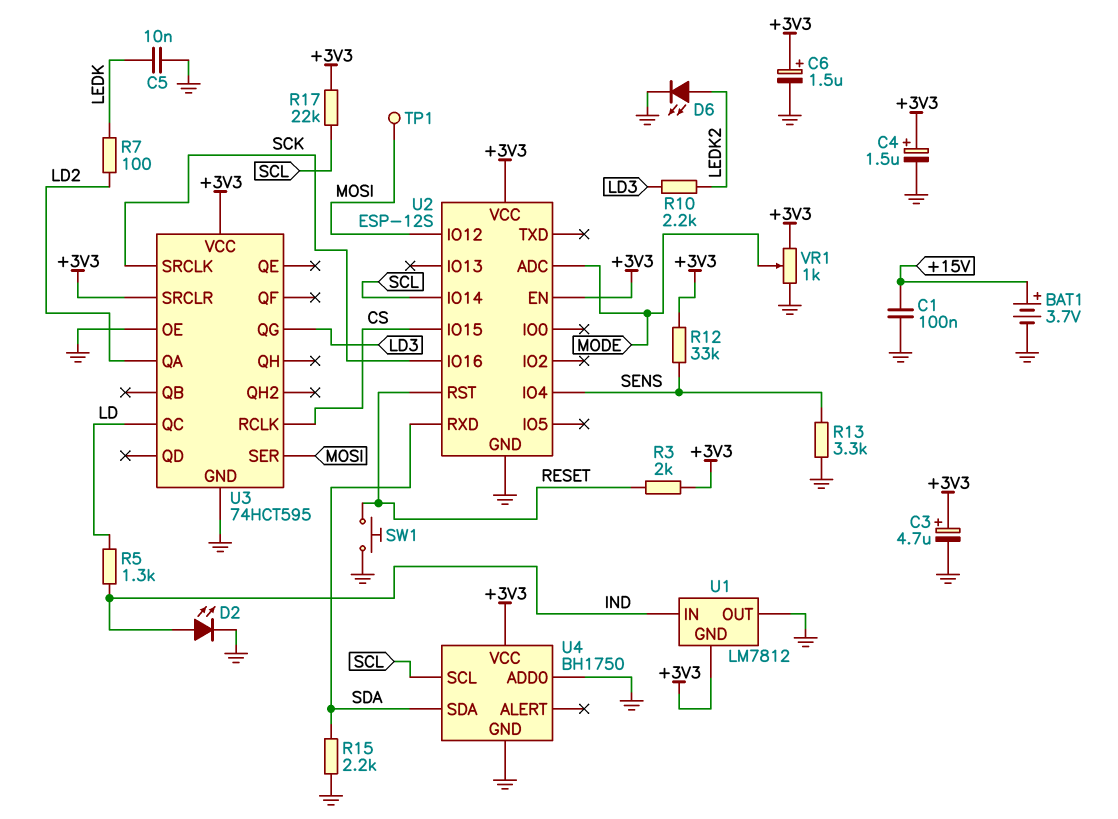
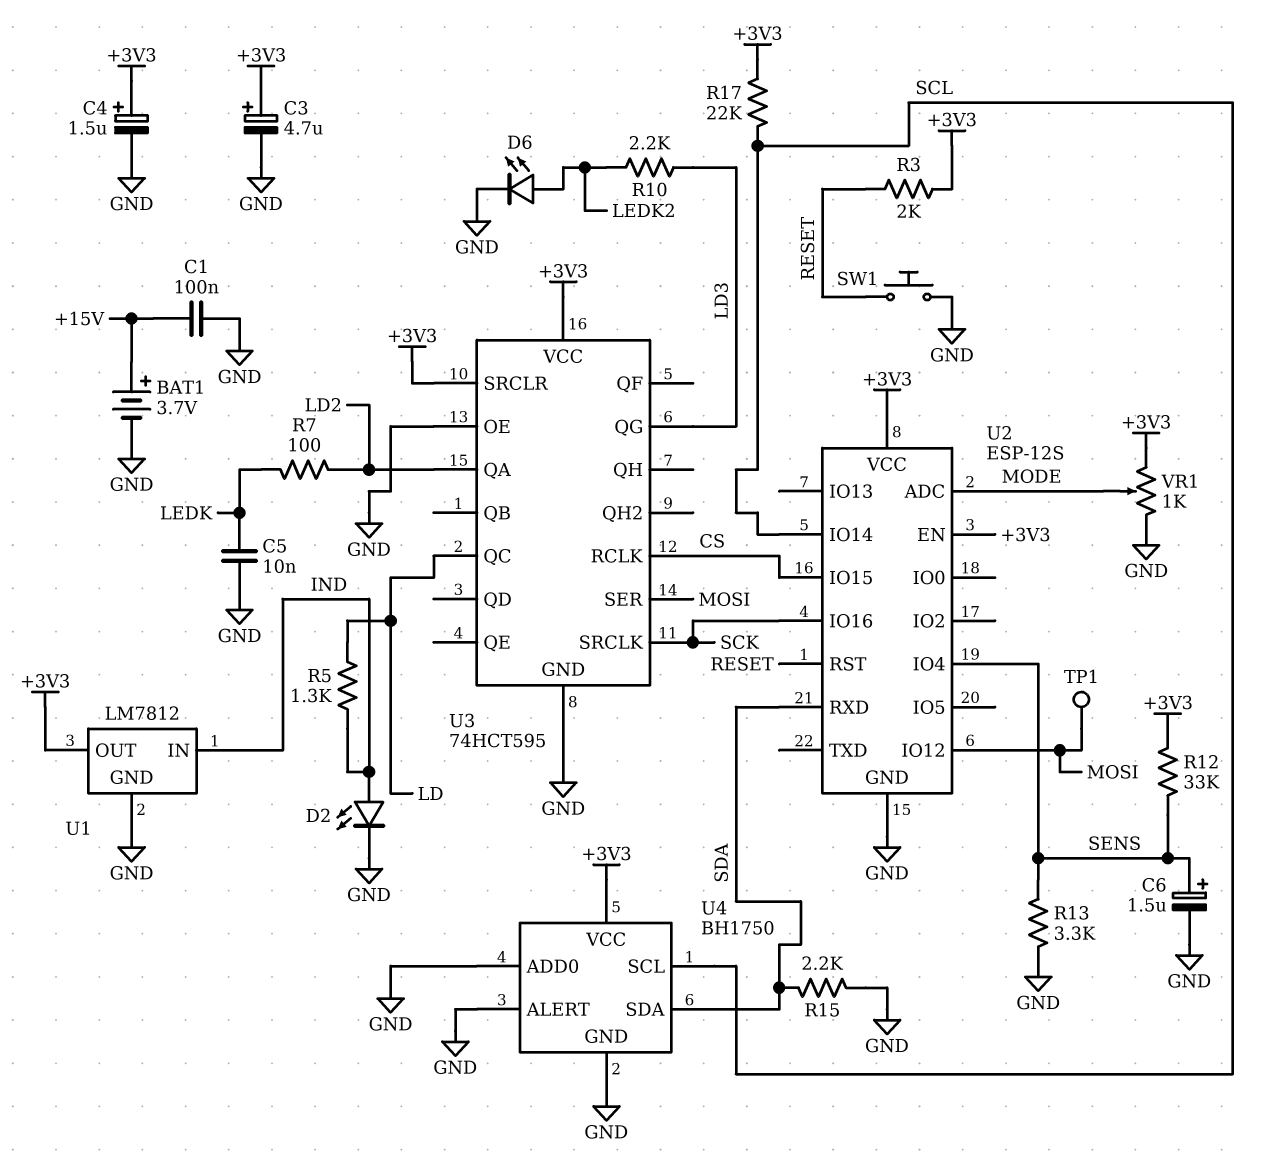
C6: 1.5uF (plus +3V3, minus GND) -> 1.5uF (plus SENS, minus GND)
U1 pin GND: +3V3 -> GND
U1 pin OUT: GND -> +3V3
U4 pin ALERT: none -> GND

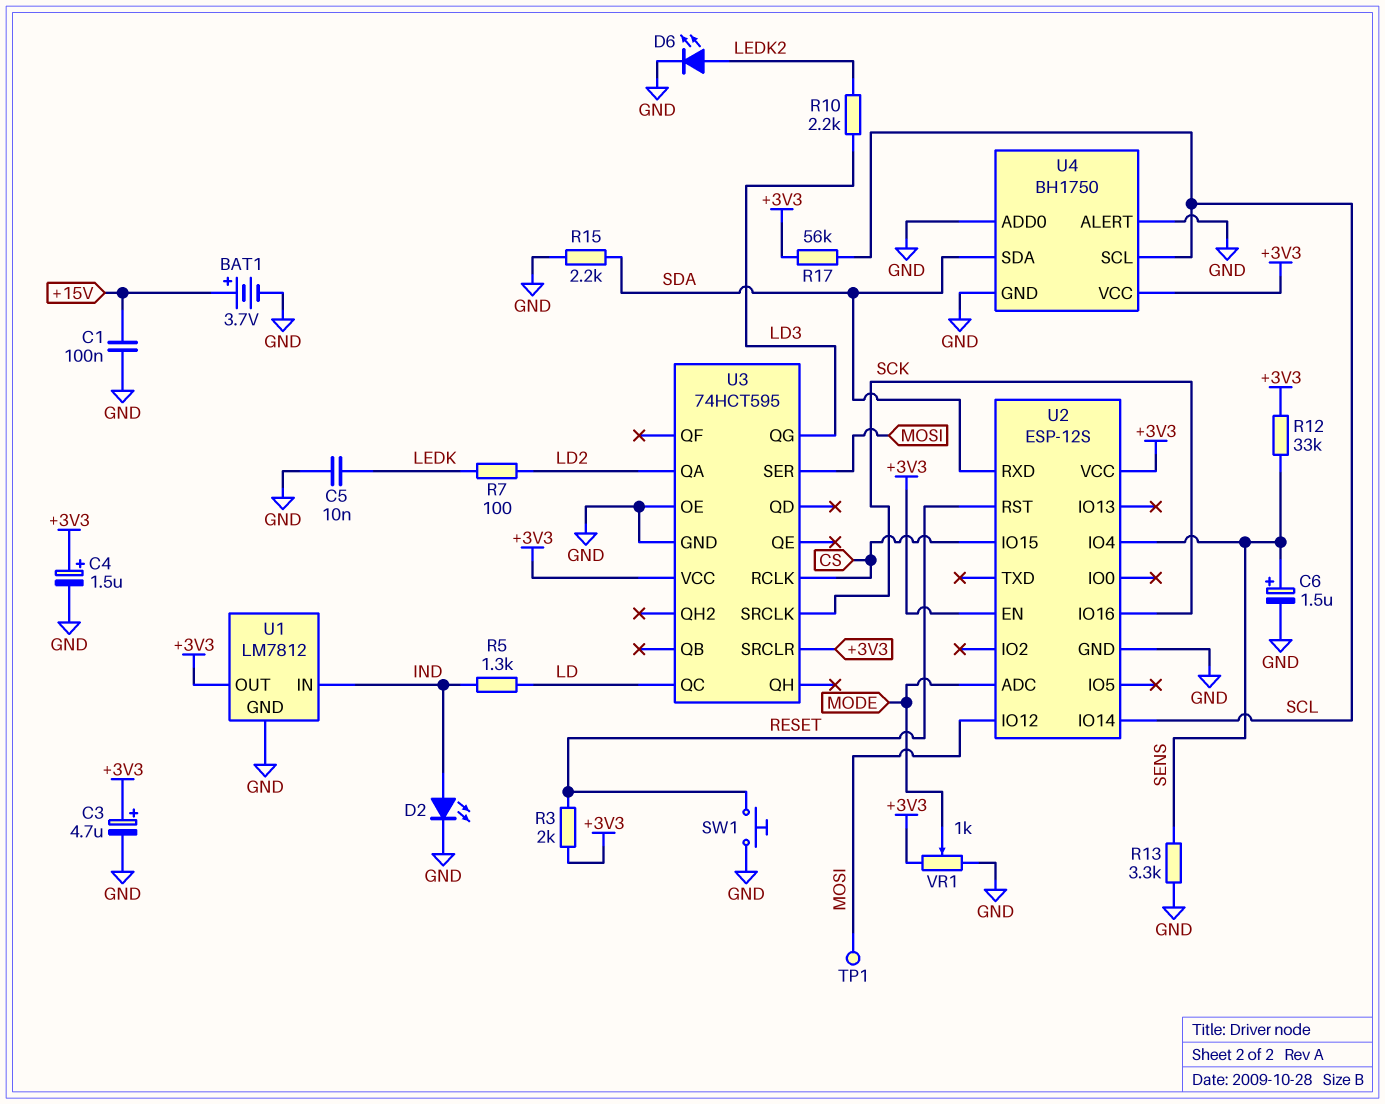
R17: 22k (+3V3, SCL) -> 56k (+3V3, SCL)

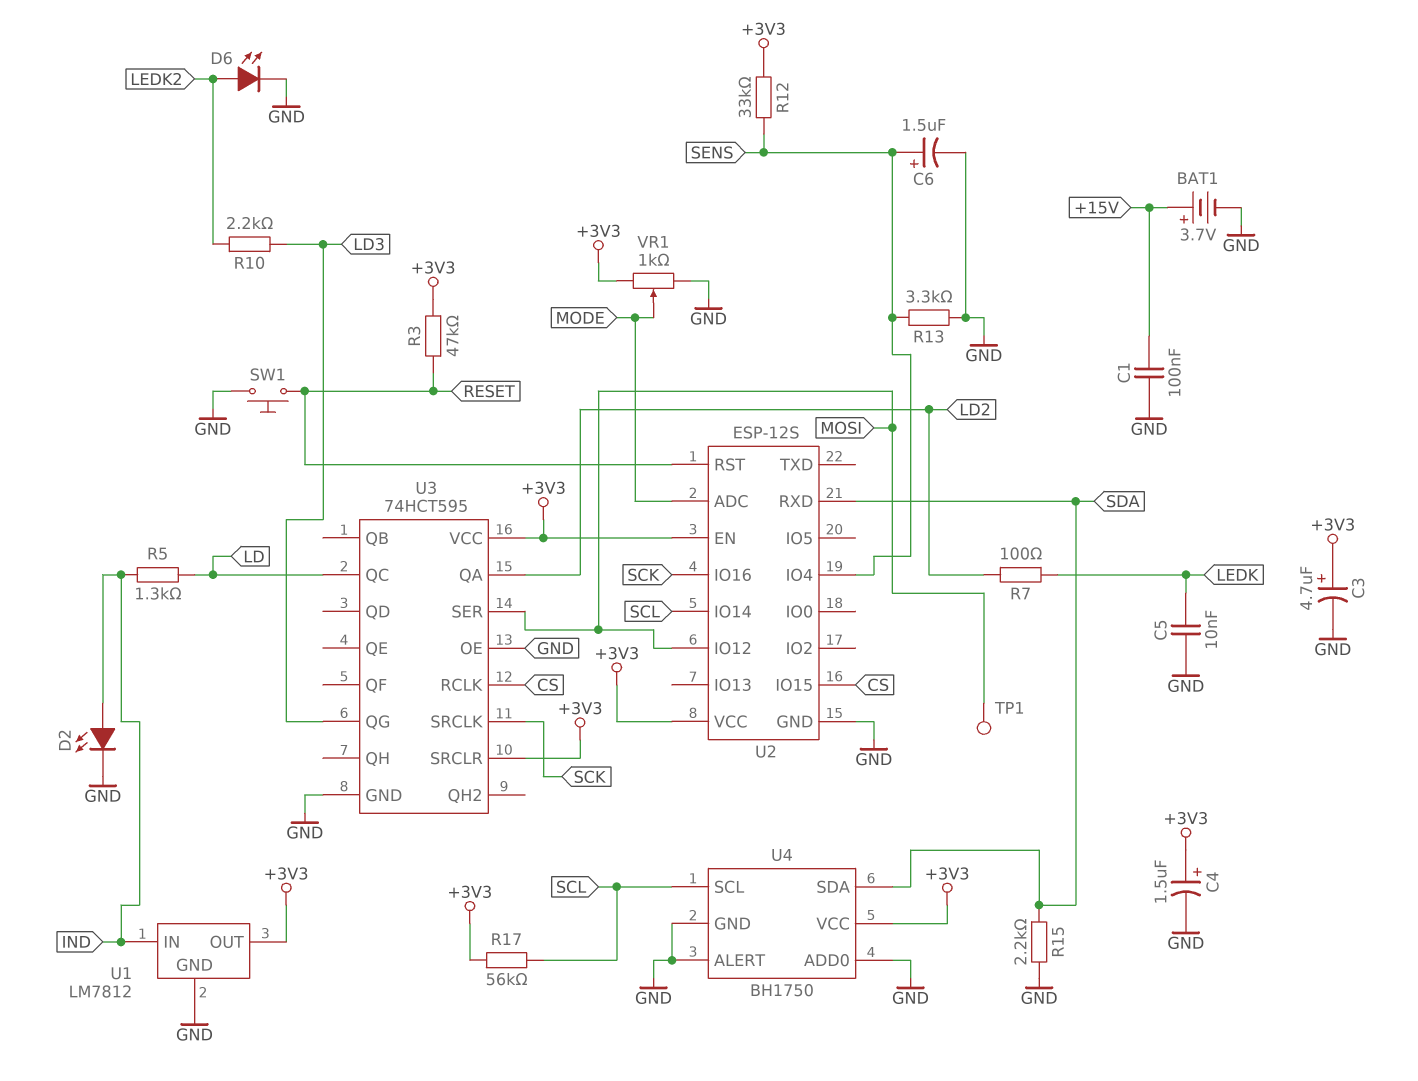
R3: 2k (+3V3, RESET) -> 47k (+3V3, RESET)

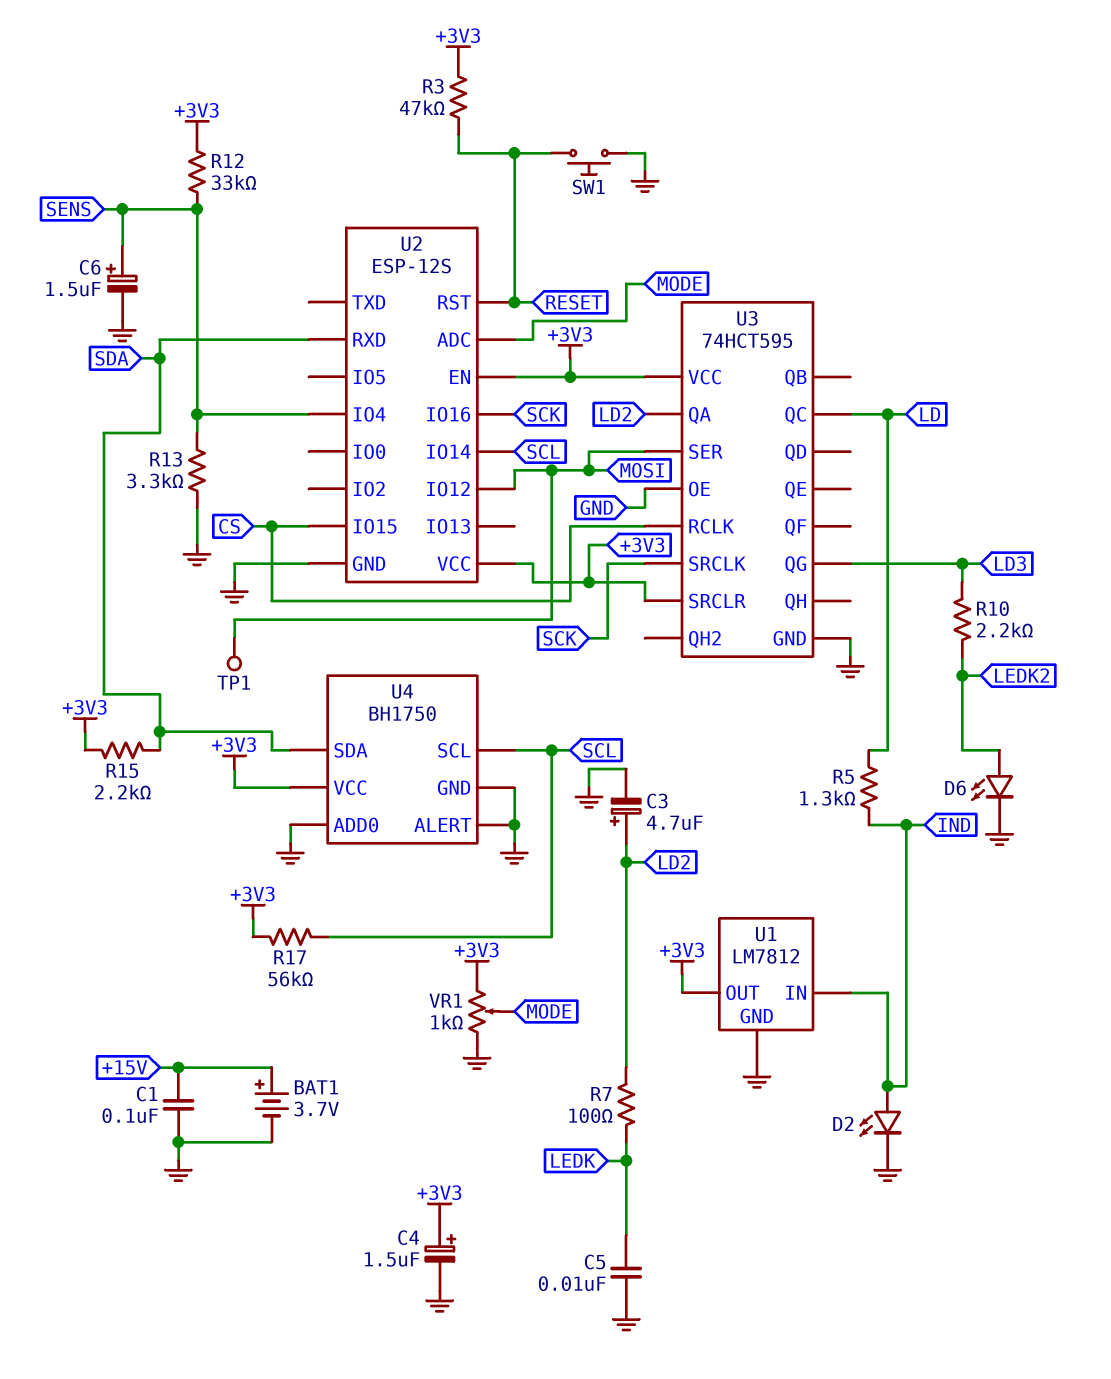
C3: 4.7uF (plus +3V3, minus GND) -> 4.7uF (plus LD2, minus GND)
R15: 2.2k (GND, SDA) -> 2.2k (+3V3, SDA)

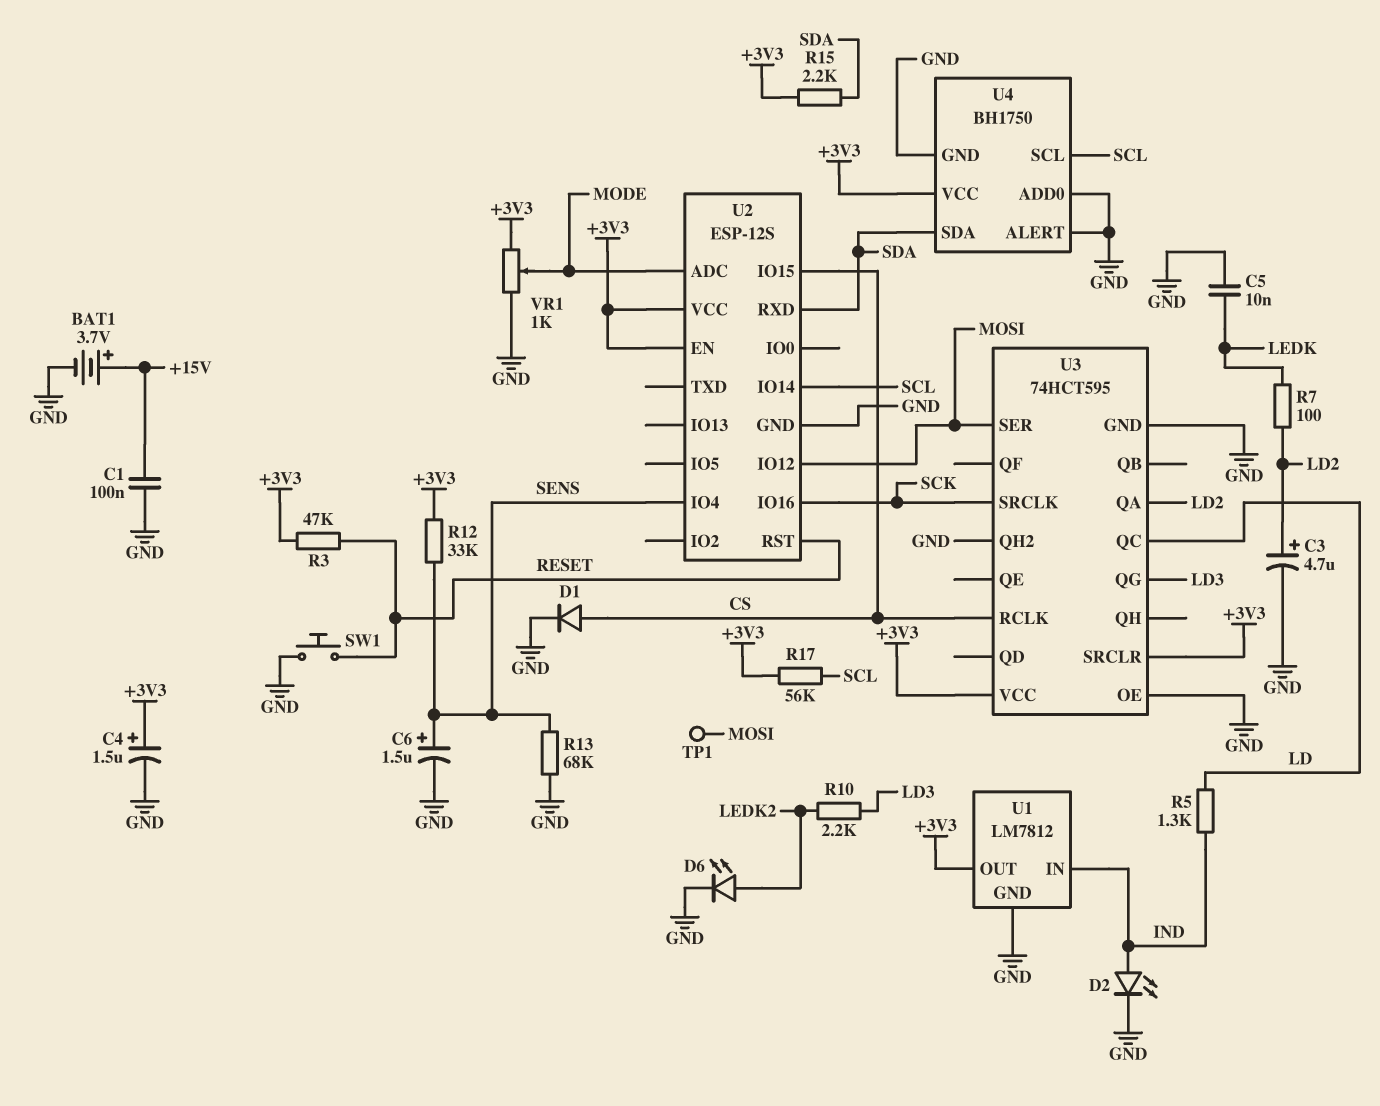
D1: none -> diode (A CS, K GND)
R13: 3.3k (GND, SENS) -> 68k (GND, SENS)
U3 pin QH2: none -> GND

